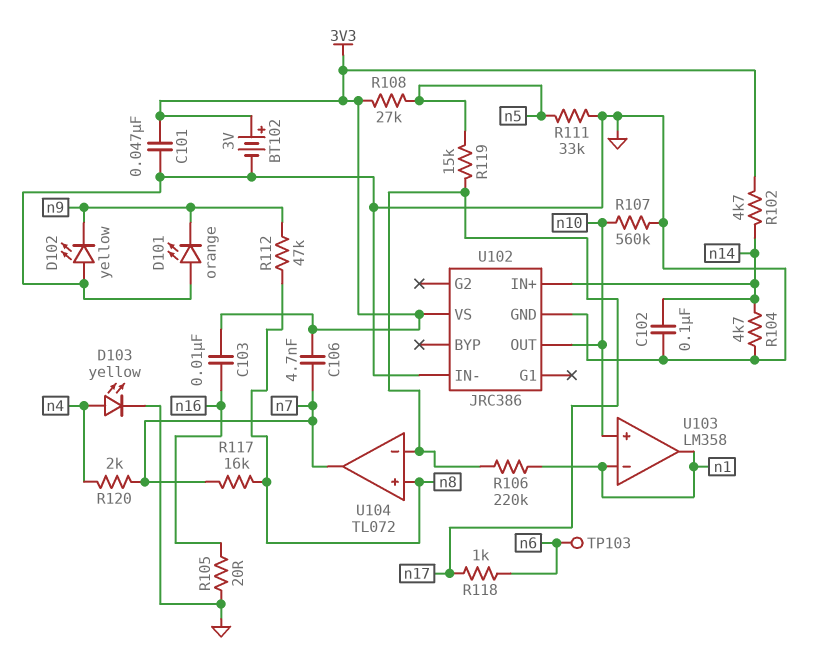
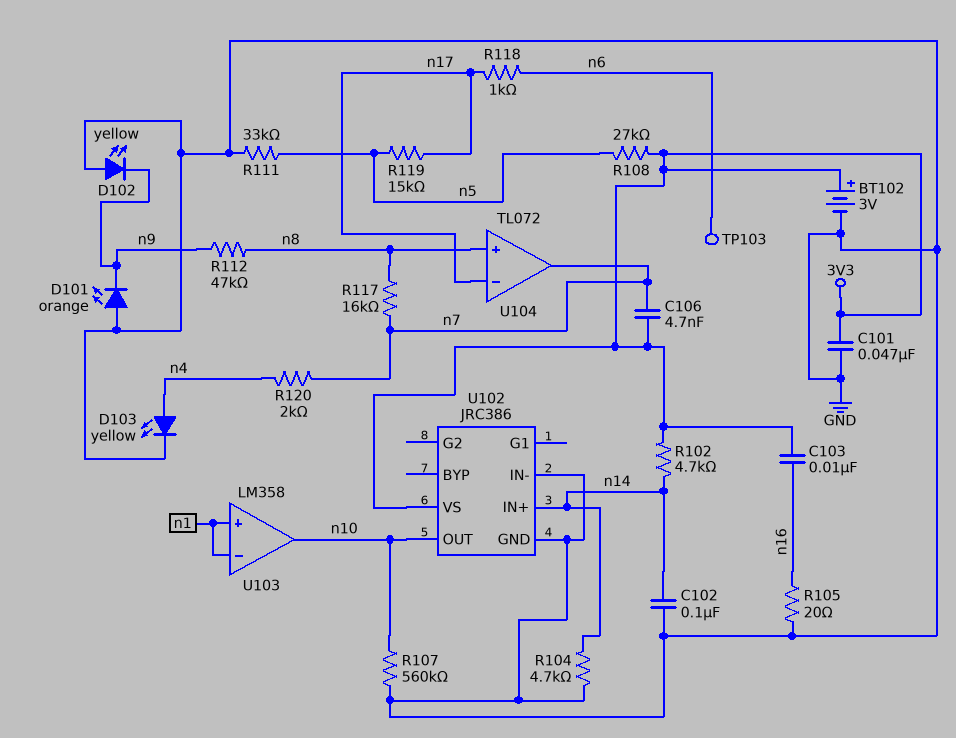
R106: 220k (n1, n17) -> none
U103 pin in+: n10 -> n1
U103 pin out: n1 -> n10

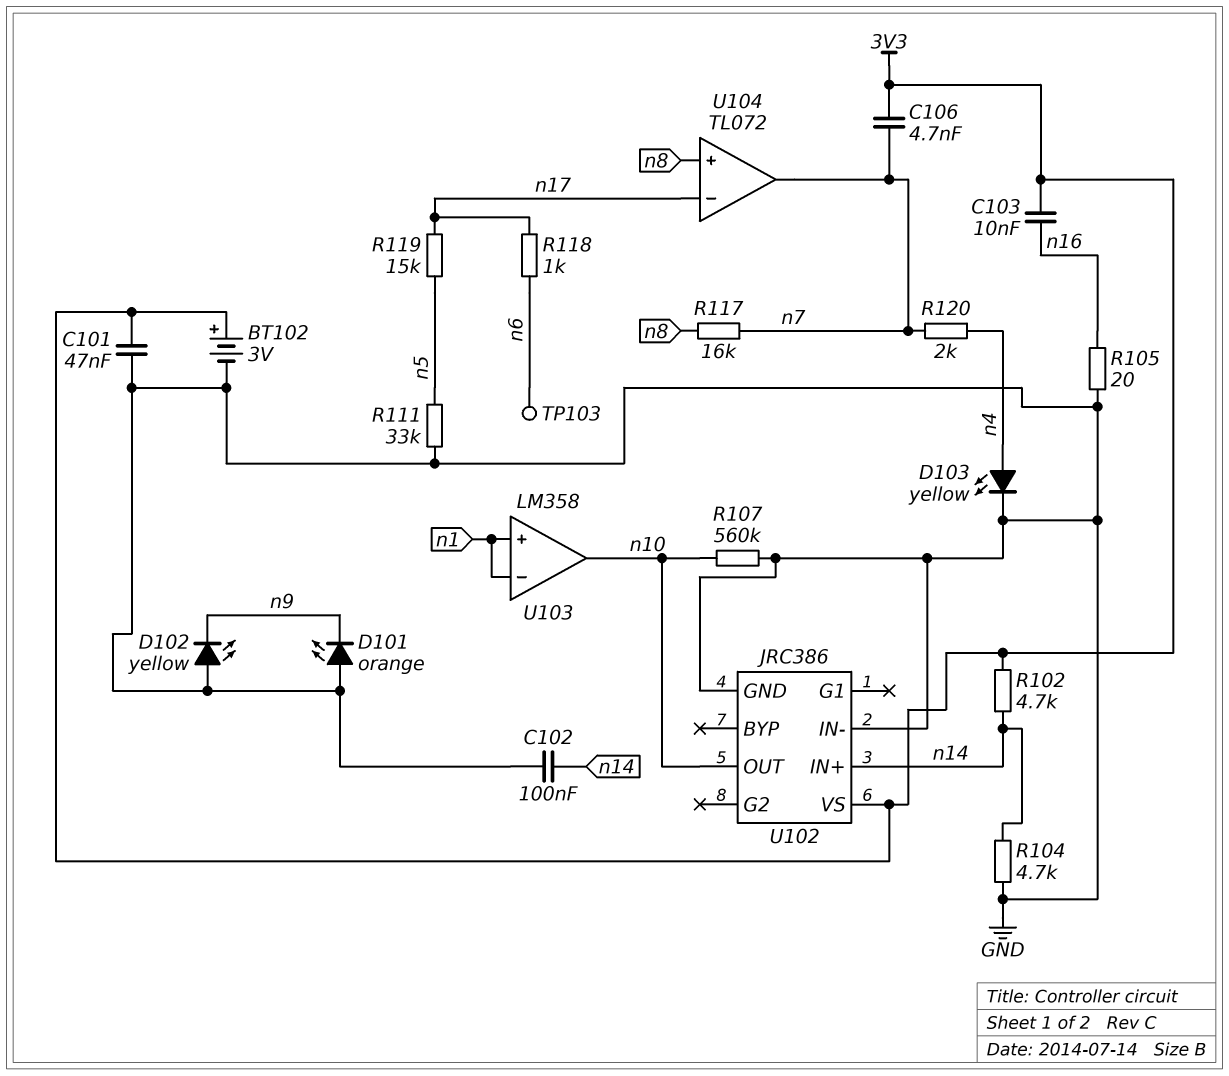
R108: 27k (3V3, n5) -> none
R112: 47k (n8, n9) -> none

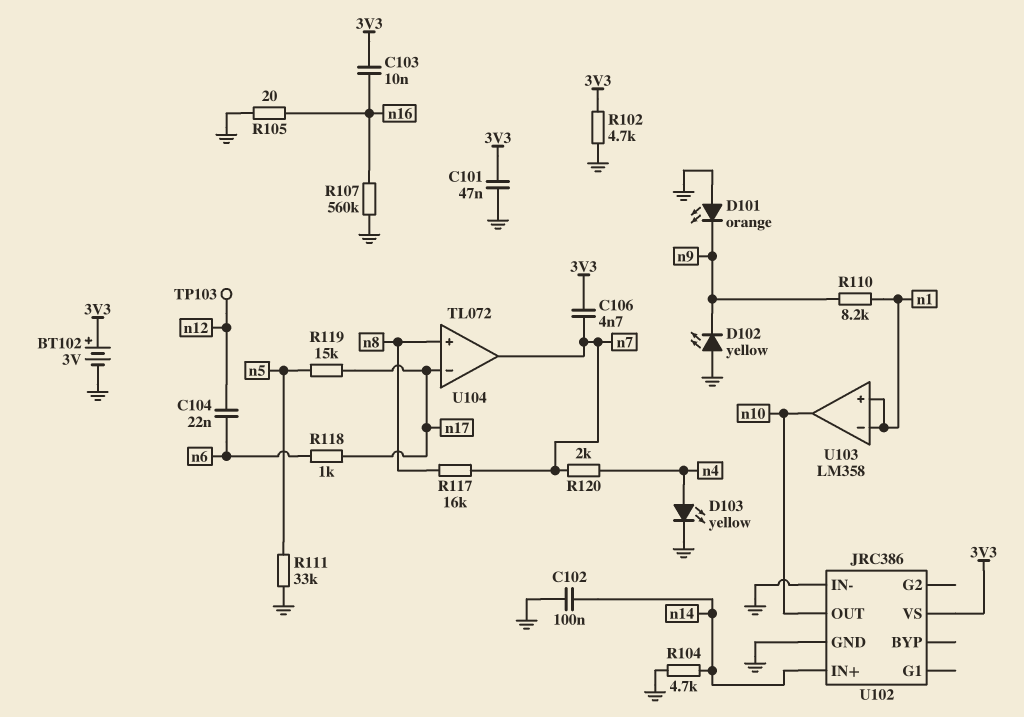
C104: none -> 22nF (n6, n12)
R102: 4.7k (3V3, n14) -> 4.7k (3V3, GND)
R107: 560k (GND, n10) -> 560k (GND, n16)
R110: none -> 8.2k (n1, n9)
TP103: test point (n6) -> test point (n12)

